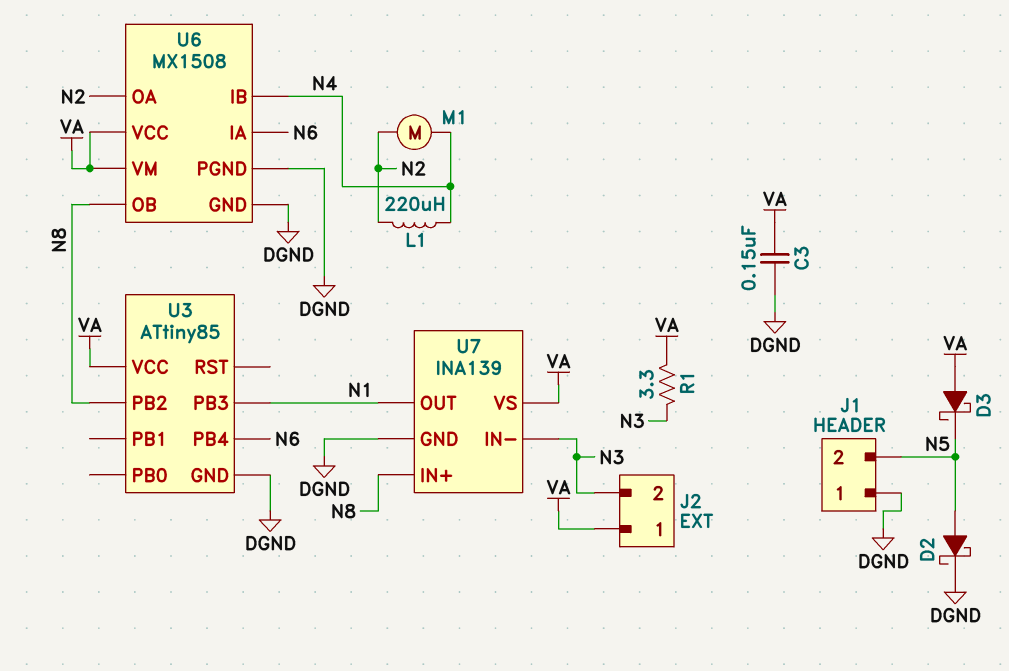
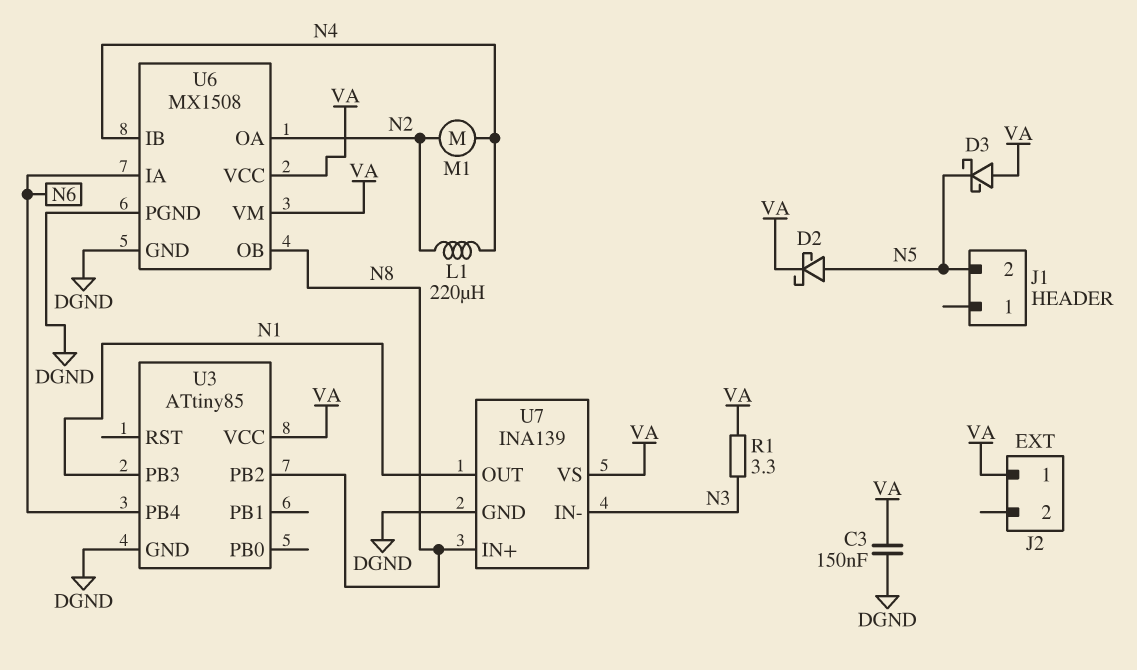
D2: schottky (A N5, K DGND) -> schottky (A N5, K VA)
J1 pin 1: DGND -> none
J2 pin 2: N3 -> none

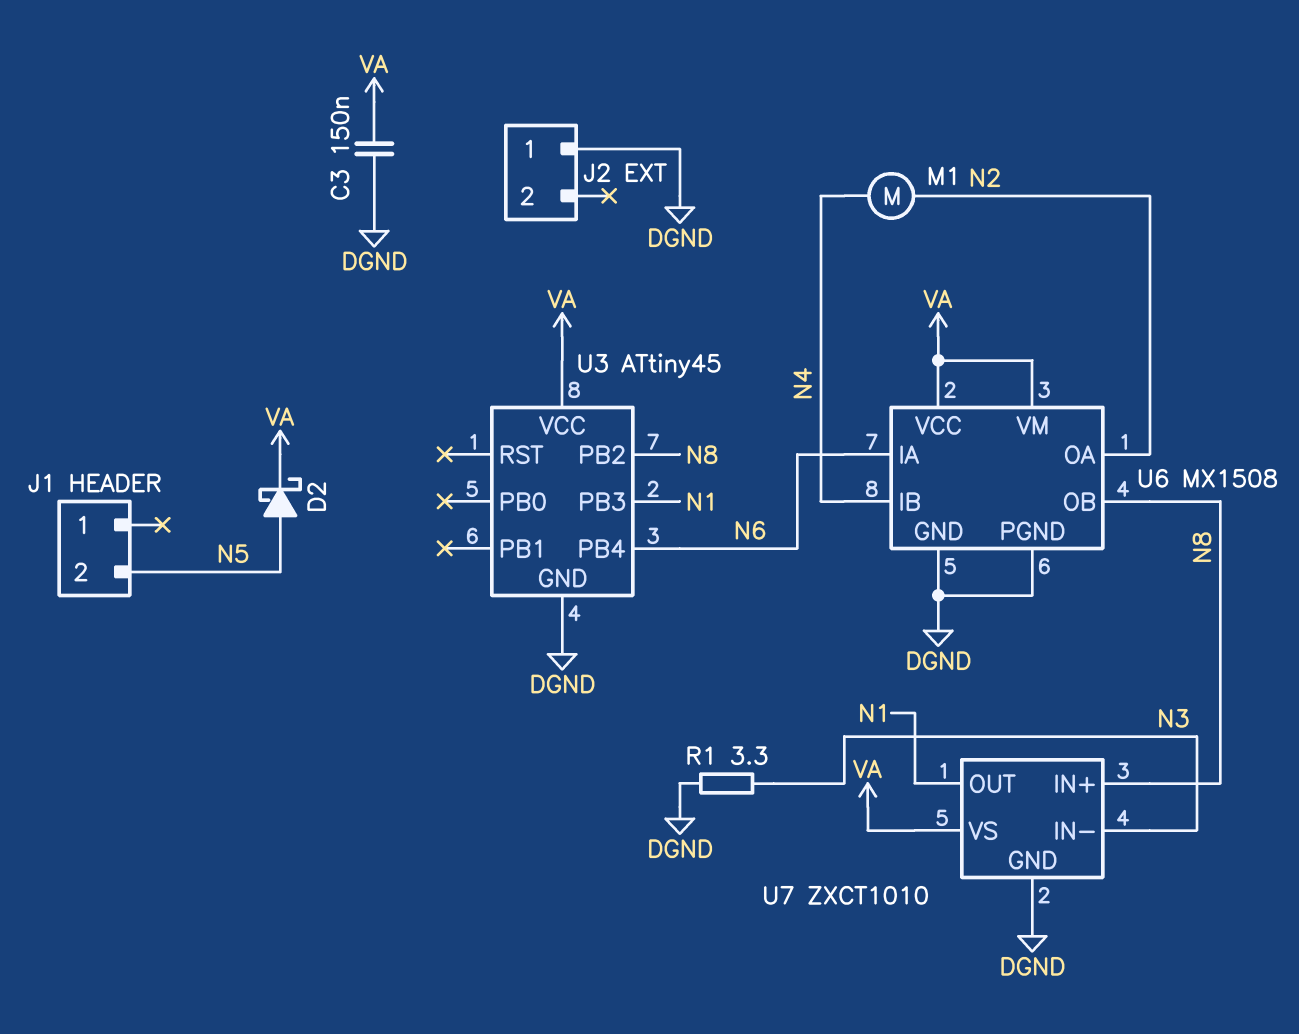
D3: schottky (A VA, K N5) -> none
J2 pin 1: VA -> DGND
L1: 220uH (N2, N4) -> none
R1: 3.3 (N3, VA) -> 3.3 (DGND, N3)
U3: ATtiny85 -> ATtiny45
U7: INA139 -> ZXCT1010

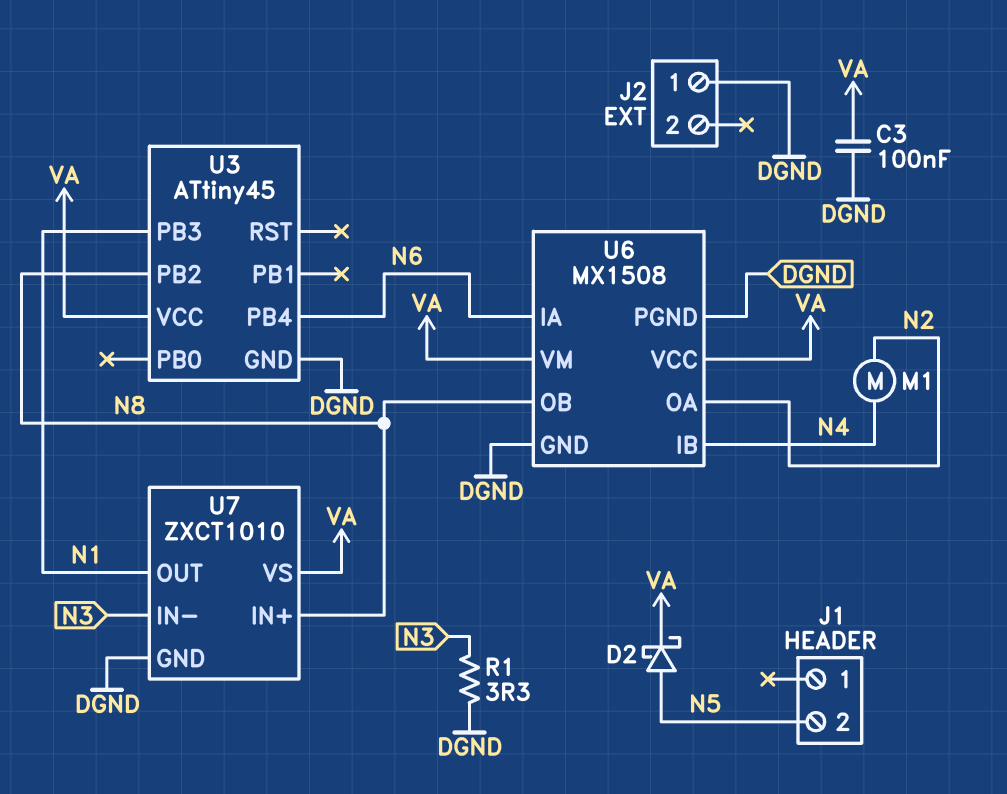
C3: 150nF (DGND, VA) -> 100nF (DGND, VA)

